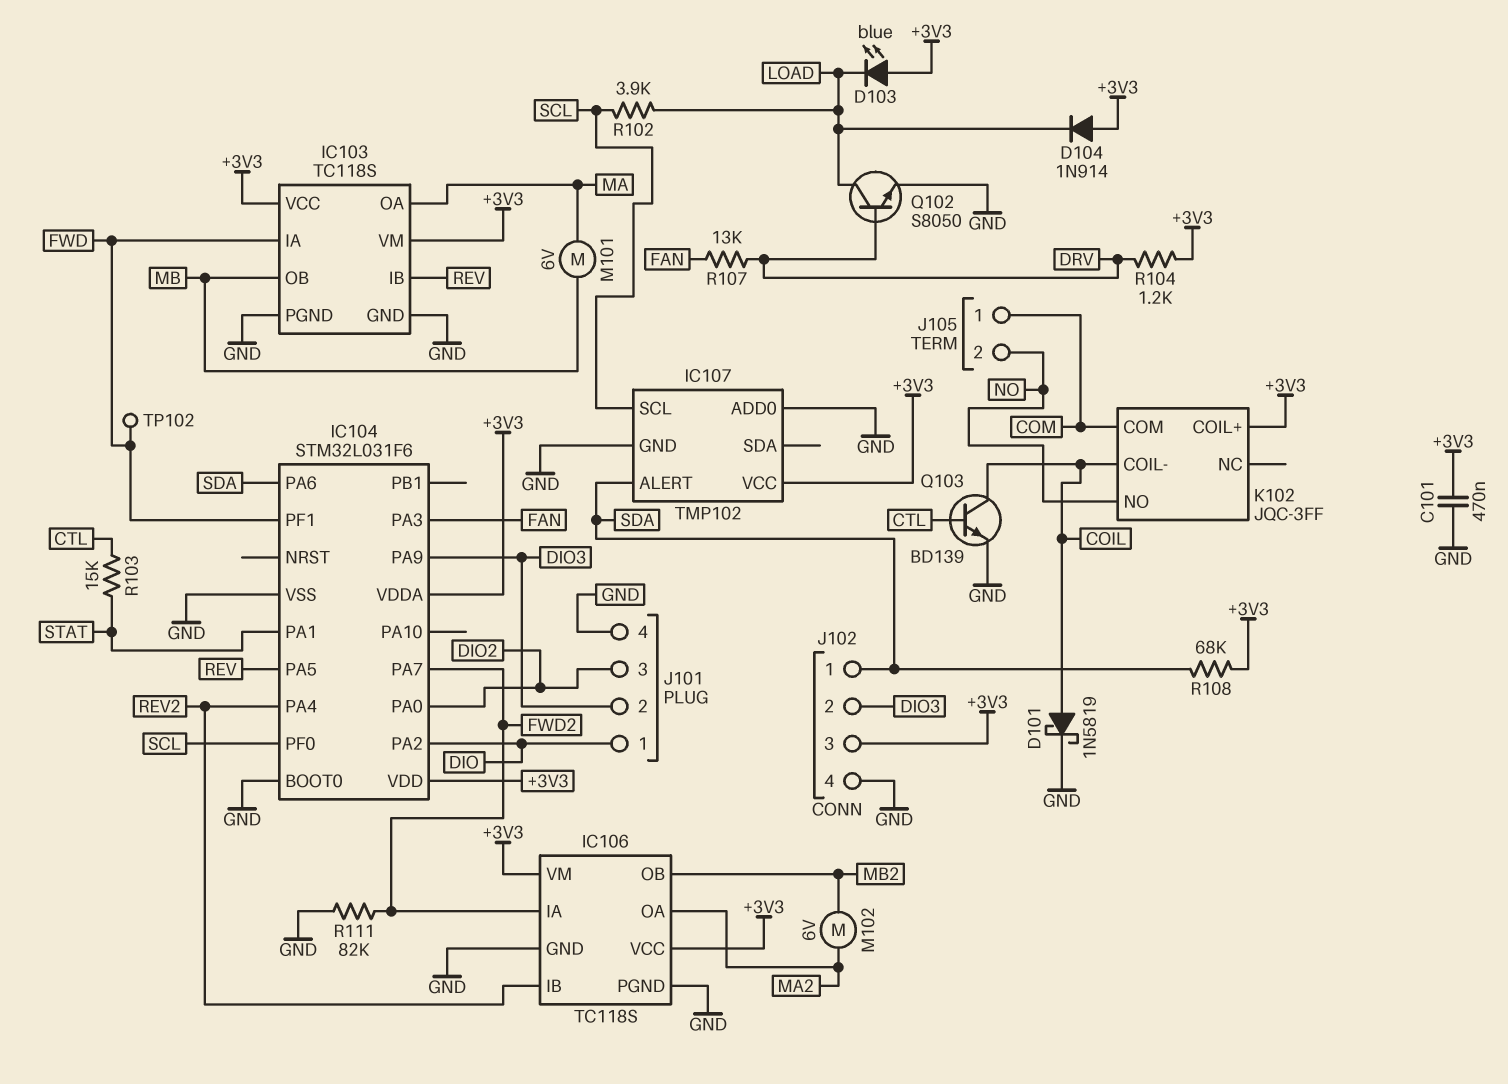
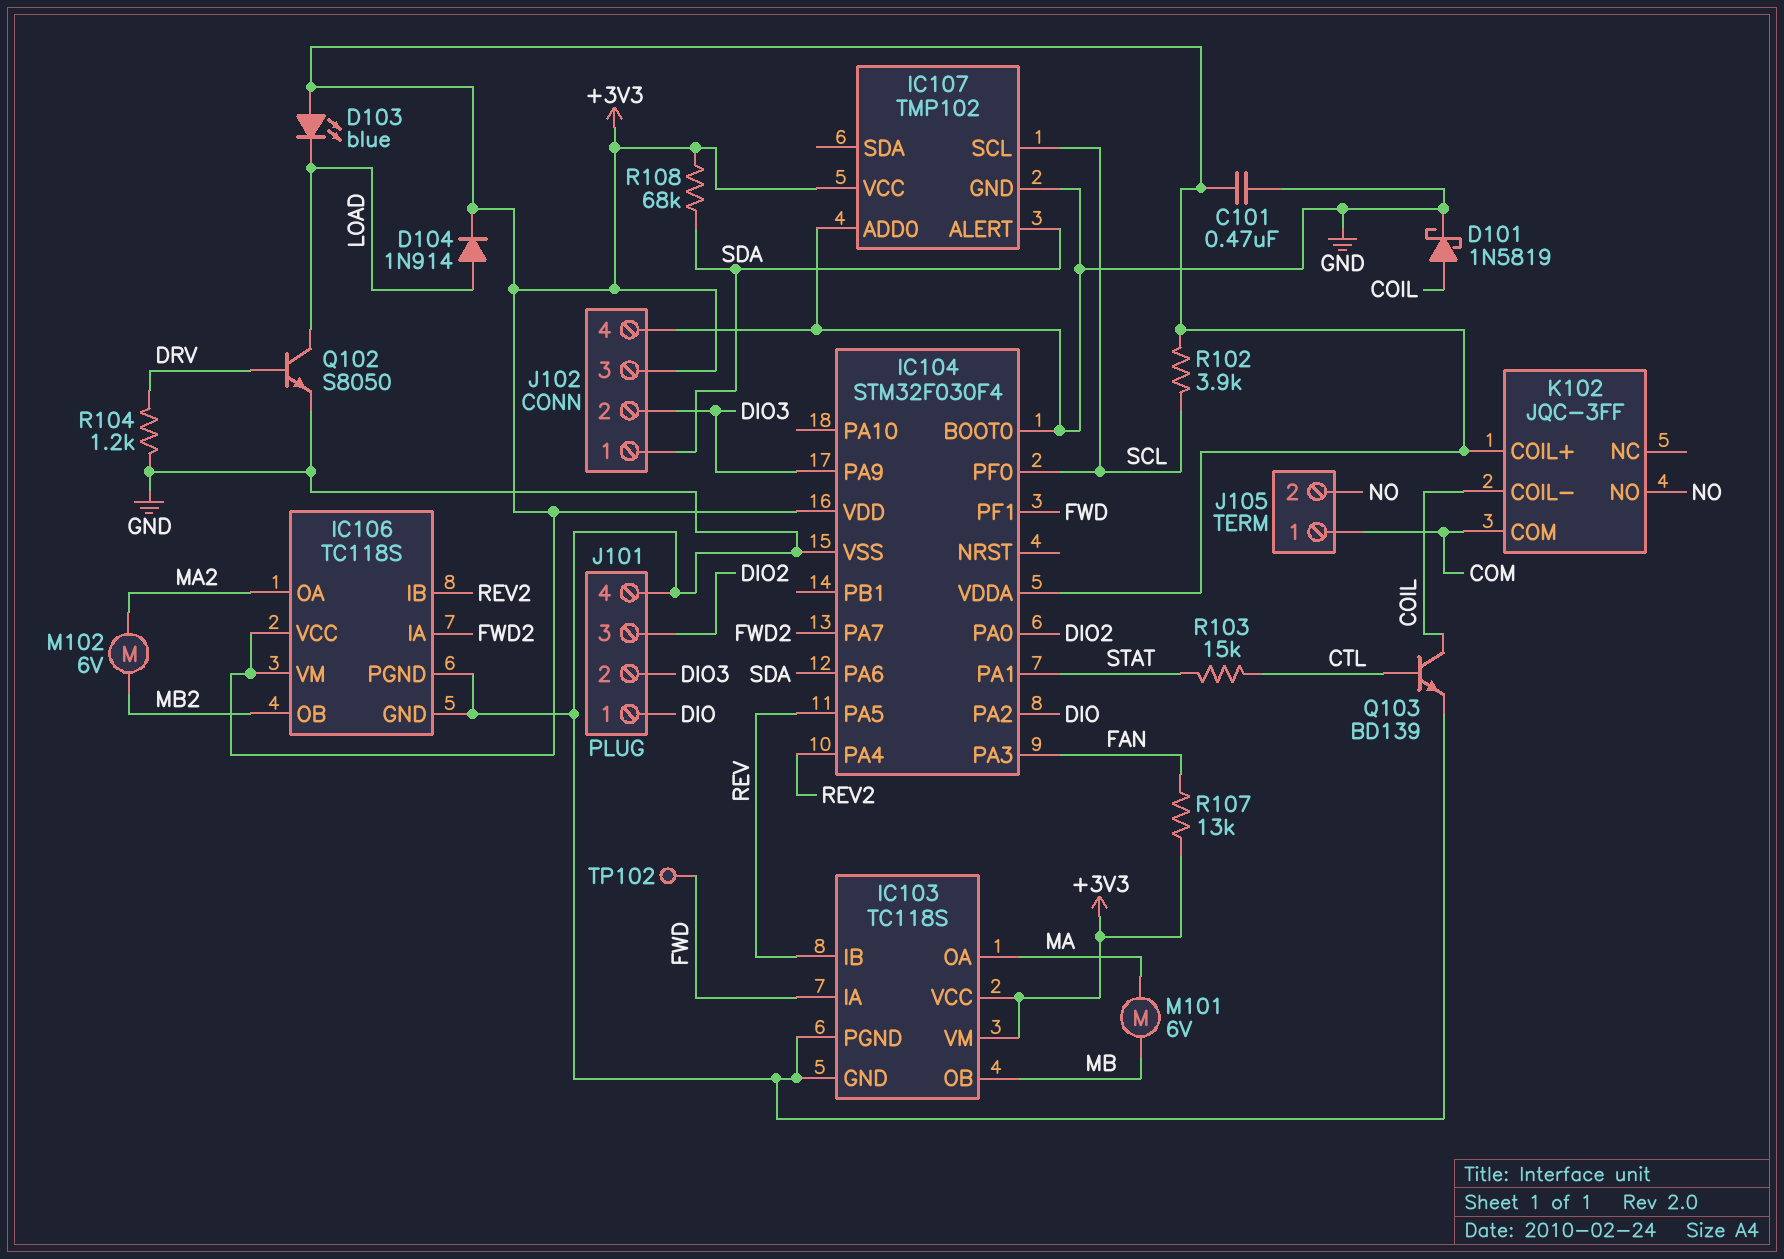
D104: diode 1N914 (A +3V3, K LOAD) -> diode 1N914 (A LOAD, K +3V3)
IC104: STM32L031F6 -> STM32F030F4
R102: 3.9k (LOAD, SCL) -> 3.9k (+3V3, SCL)
R104: 1.2k (+3V3, DRV) -> 1.2k (DRV, GND)
R107: 13k (DRV, FAN) -> 13k (+3V3, FAN)
R111: 82k (FWD2, GND) -> none

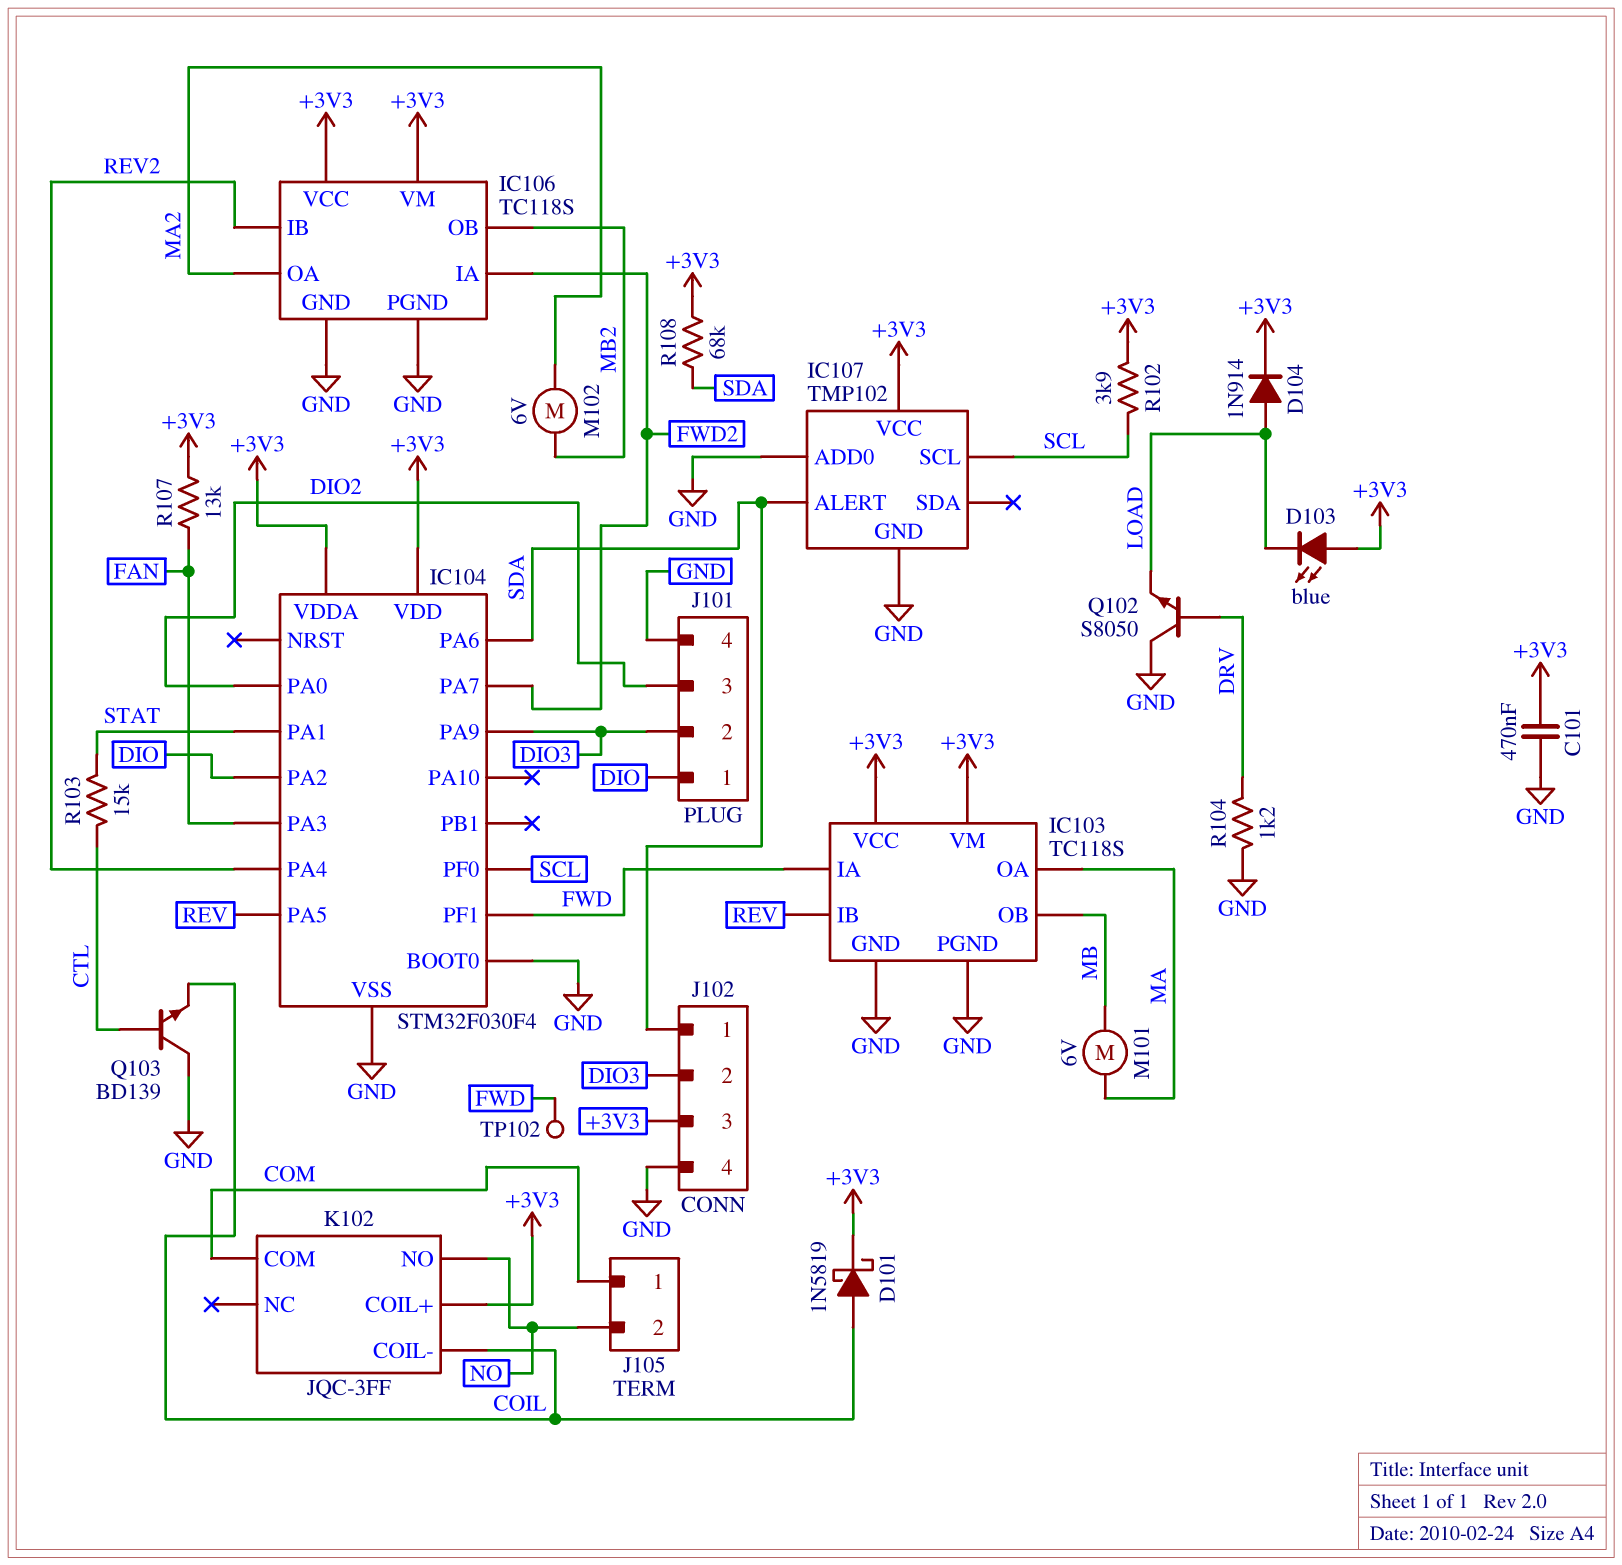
D101: schottky 1N5819 (A COIL, K GND) -> schottky 1N5819 (A COIL, K +3V3)
Q102: NPN S8050 (B DRV, C LOAD, E GND) -> NPN S8050 (B DRV, C GND, E LOAD)
Q103: NPN BD139 (B CTL, C COIL, E GND) -> NPN BD139 (B CTL, C GND, E COIL)

